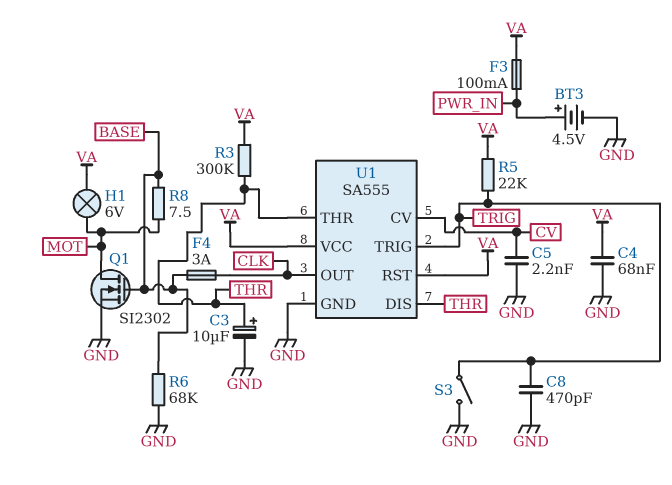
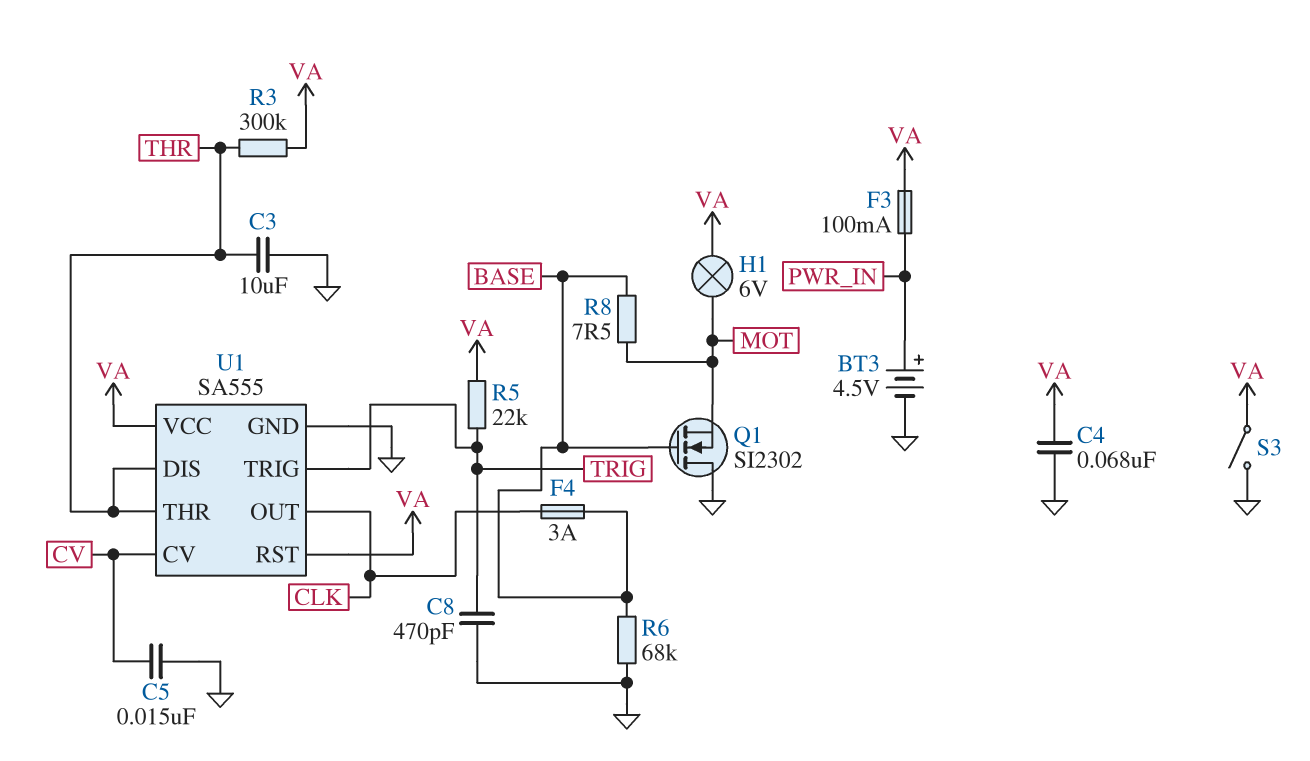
C3: 10uF (plus THR, minus GND) -> 10uF (GND, THR)
C5: 2.2nF (CV, GND) -> 15nF (CV, GND)
Q1: NMOS SI2302 (G BASE, D MOT, S GND) -> NMOS SI2302 (G BASE, D GND, S MOT)
S3: switch (GND, TRIG) -> switch (GND, VA)

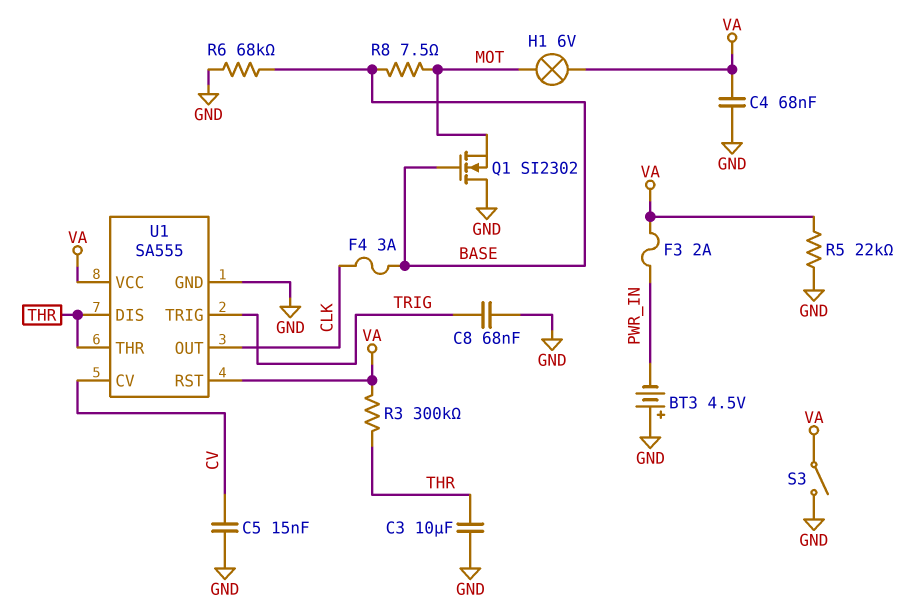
BT3: 4.5V (plus PWR_IN, minus GND) -> 4.5V (plus GND, minus PWR_IN)
C8: 470pF (GND, TRIG) -> 68nF (GND, TRIG)
F3: 100mA (PWR_IN, VA) -> 2A (PWR_IN, VA)
R5: 22k (TRIG, VA) -> 22k (GND, VA)

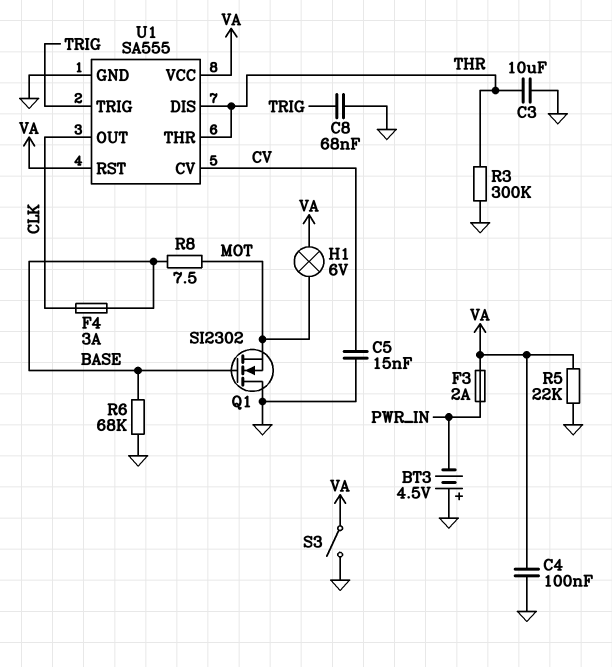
C4: 68nF (GND, VA) -> 100nF (GND, VA)
R3: 300k (THR, VA) -> 300k (GND, THR)

